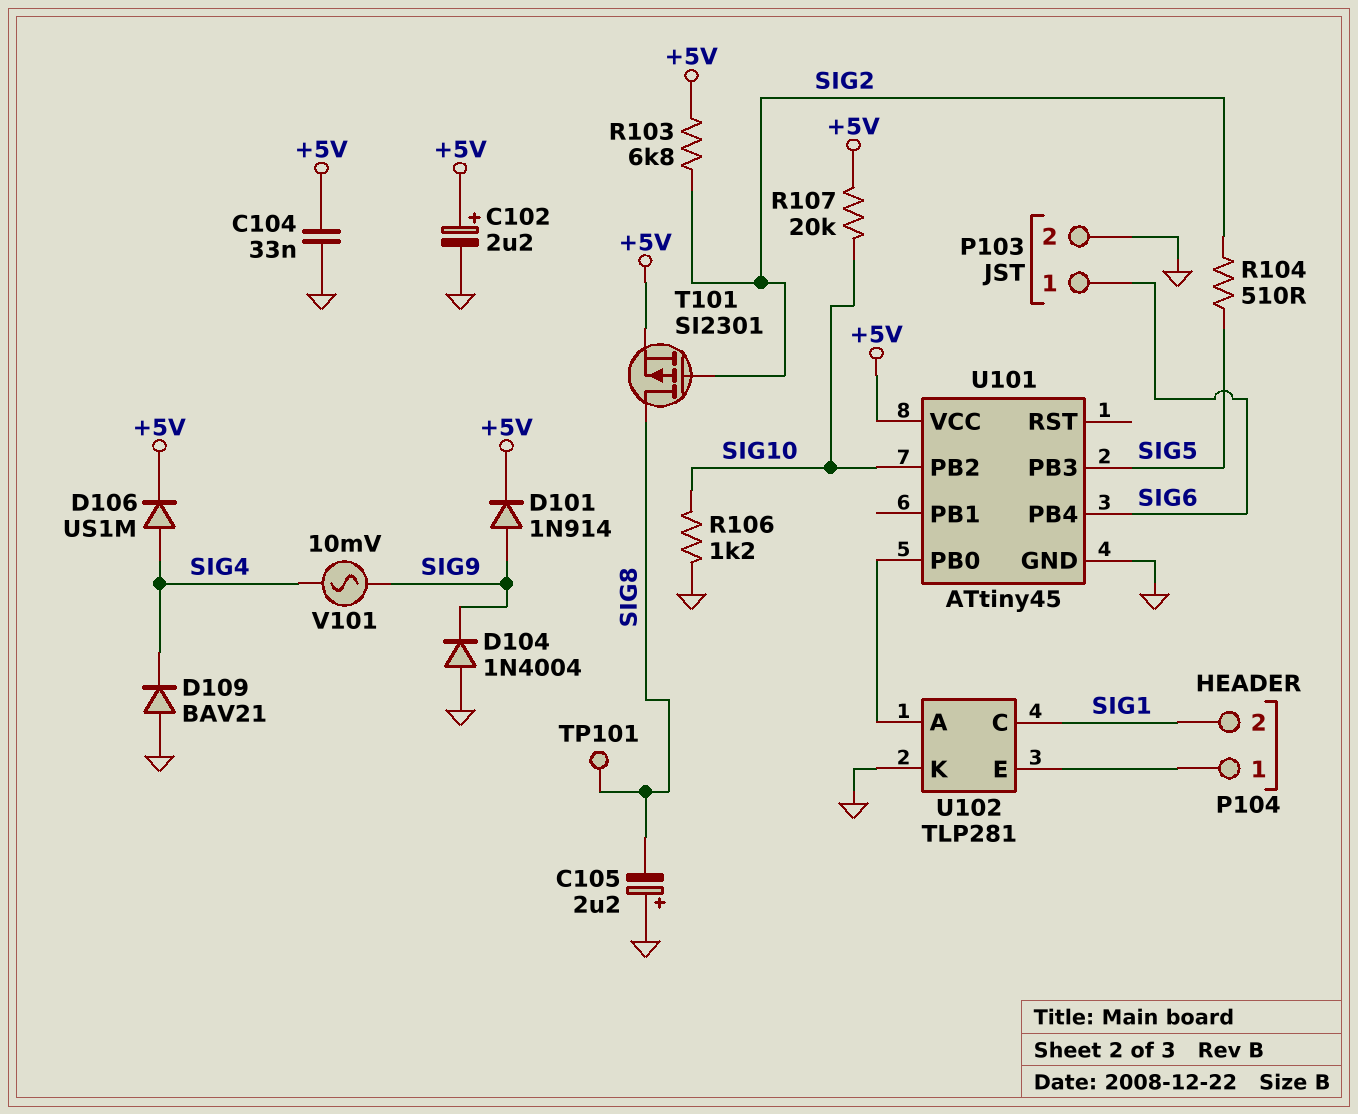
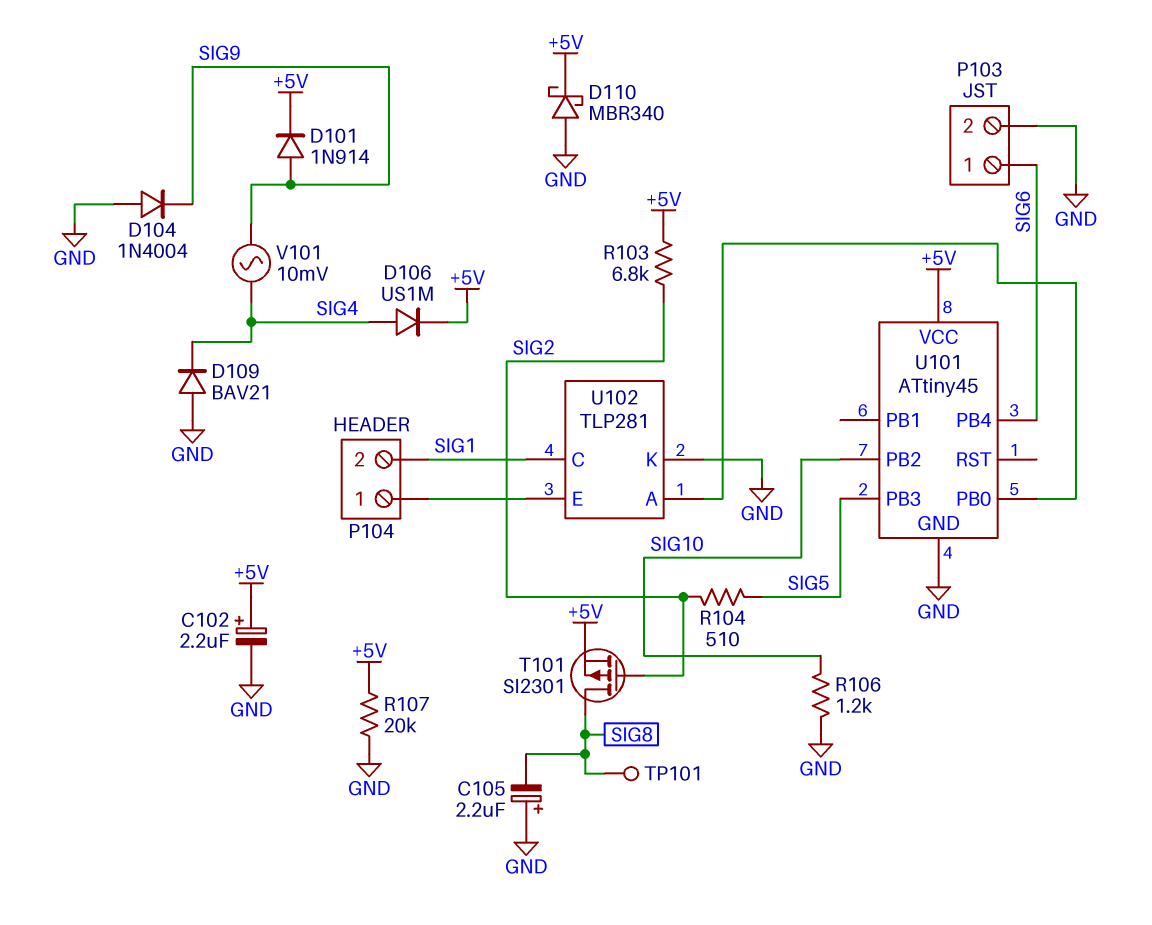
C104: 33nF (+5V, GND) -> none
D110: none -> schottky MBR340 (A GND, K +5V)
R107: 20k (+5V, SIG10) -> 20k (+5V, GND)

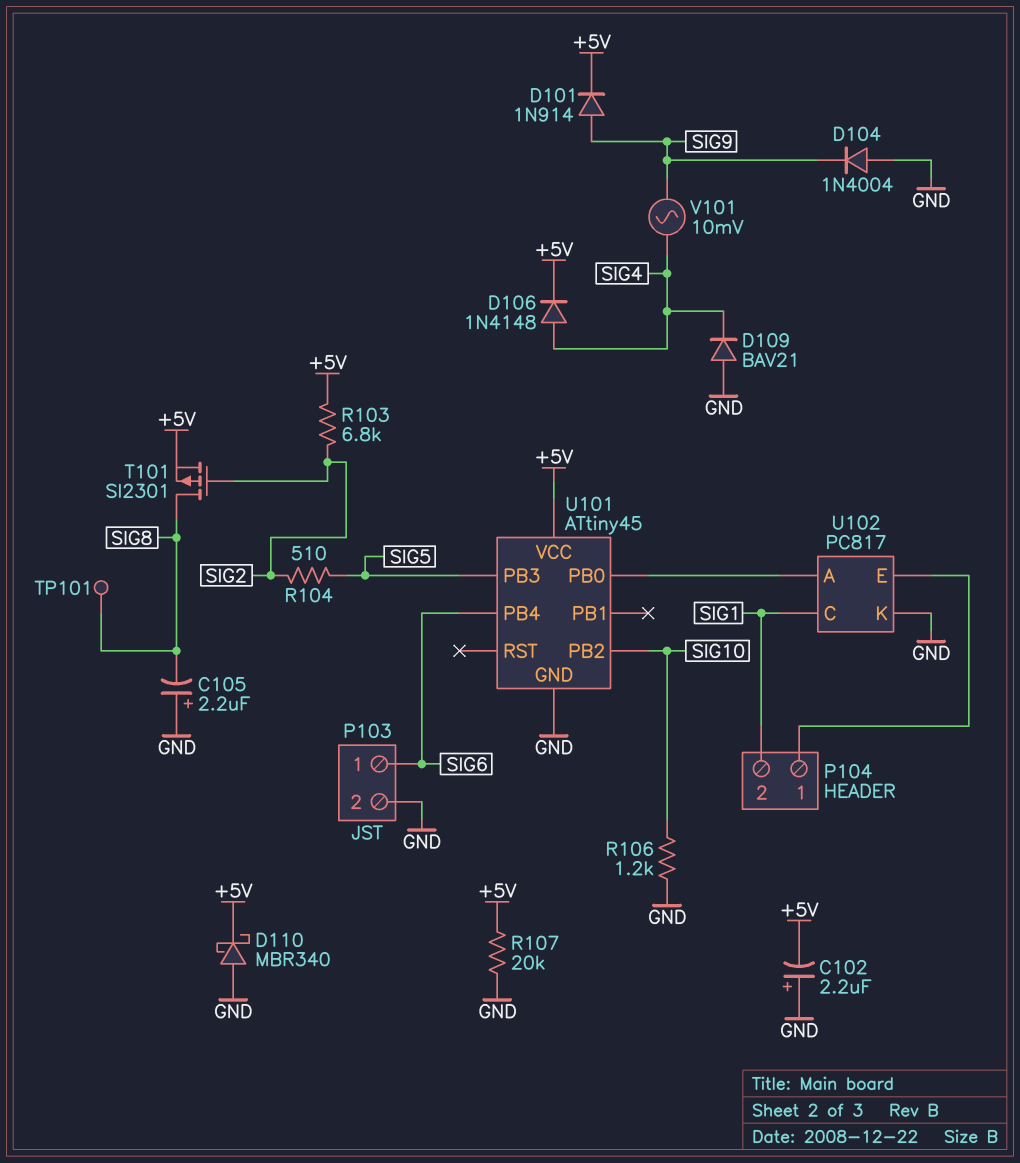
C102: 2.2uF (plus +5V, minus GND) -> 2.2uF (plus GND, minus +5V)
D106: diode US1M (A SIG4, K +5V) -> diode 1N4148 (A SIG4, K +5V)
U102: TLP281 -> PC817

